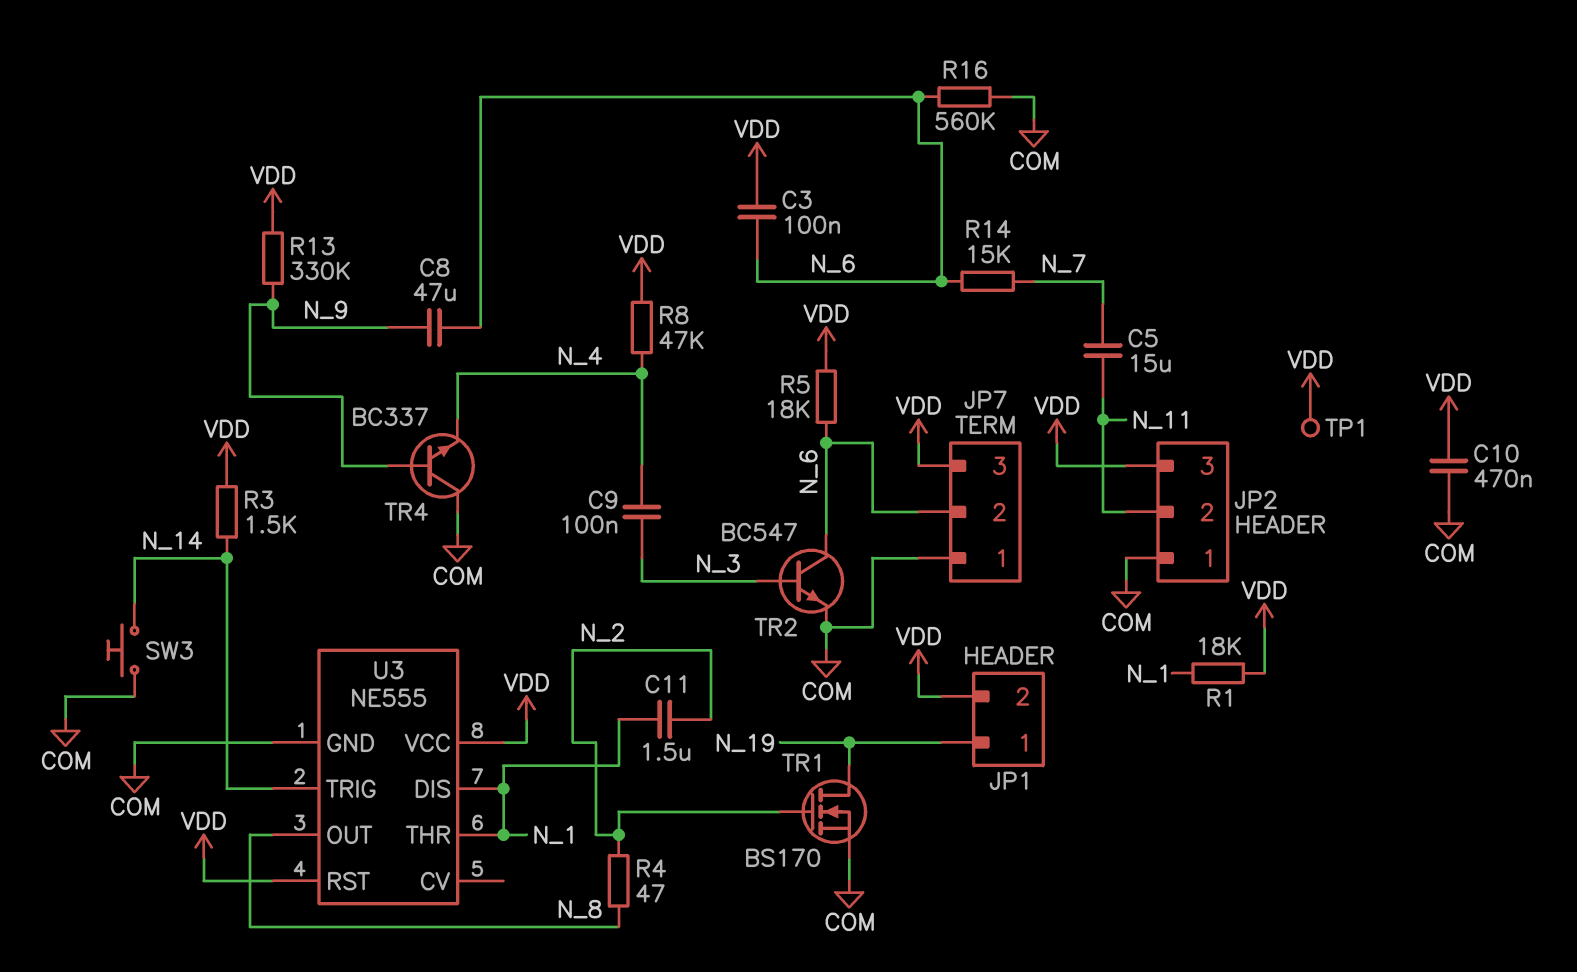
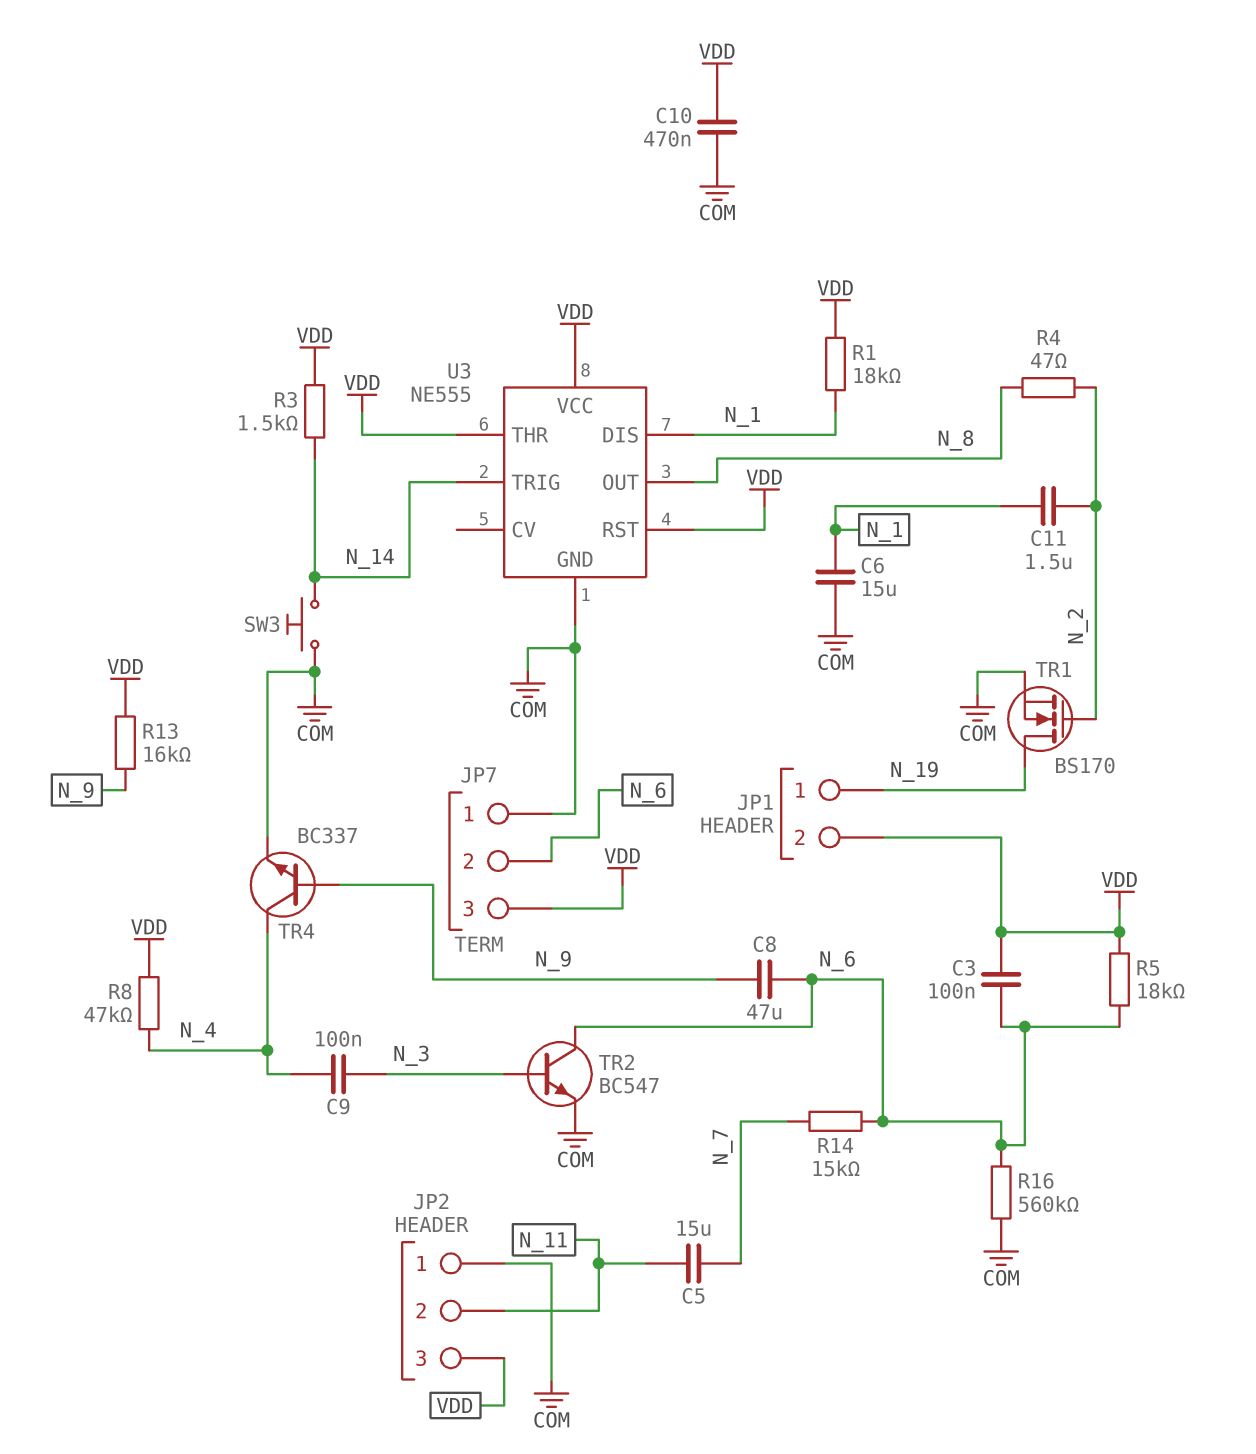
C6: none -> 15uF (COM, N_1)
R13: 330k (N_9, VDD) -> 16k (N_9, VDD)
TP1: test point (VDD) -> none
TR4: NPN BC337 (B N_9, C COM, E N_4) -> NPN BC337 (B N_9, C N_4, E COM)
U3 pin THR: N_1 -> VDD

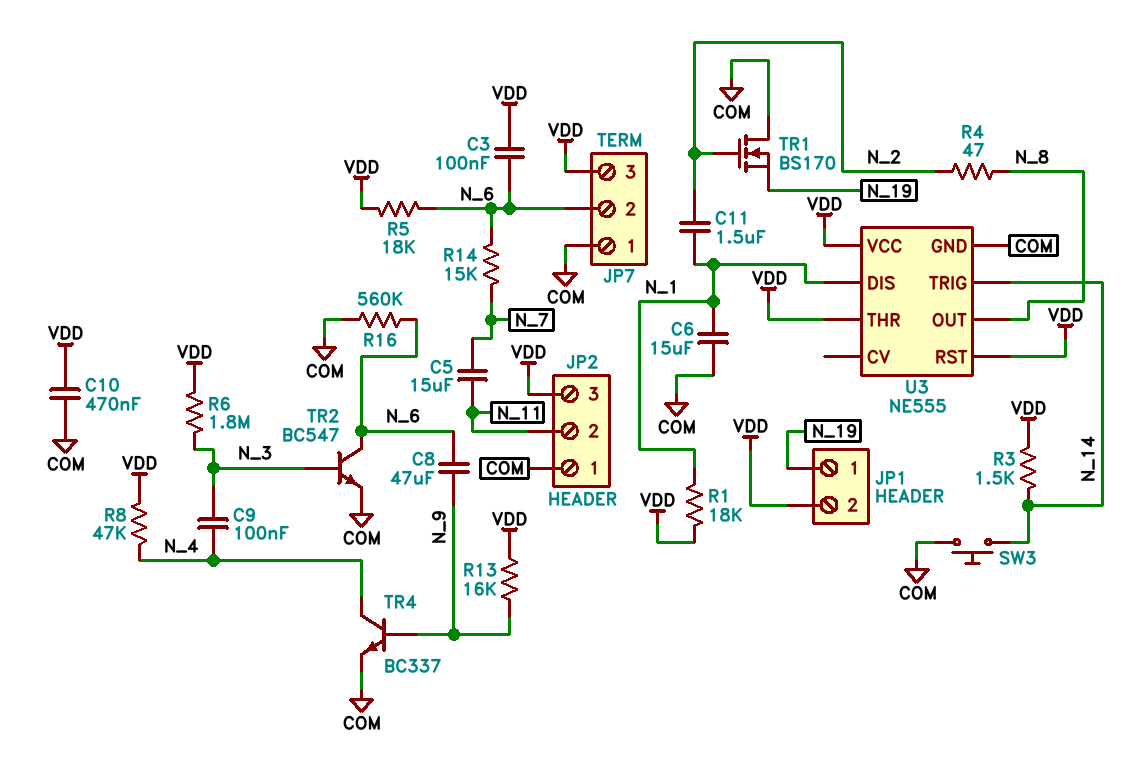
R6: none -> 1.8M (N_3, VDD)
TR1: NMOS BS170 (G N_2, D N_19, S COM) -> NMOS BS170 (G N_2, D COM, S N_19)

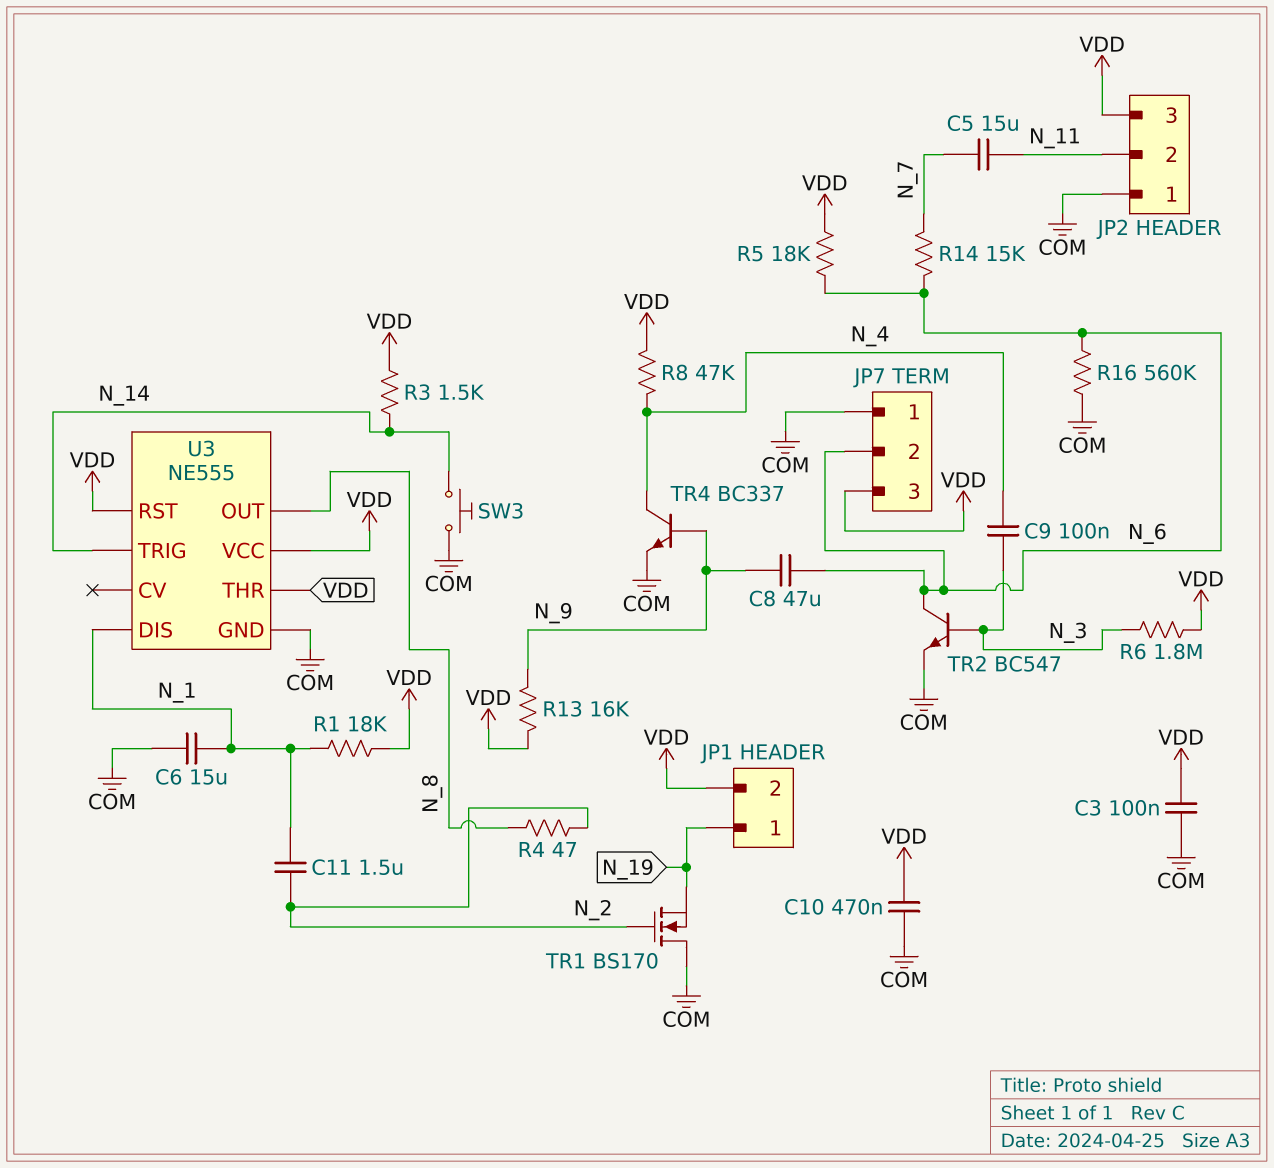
C3: 100nF (N_6, VDD) -> 100nF (COM, VDD)

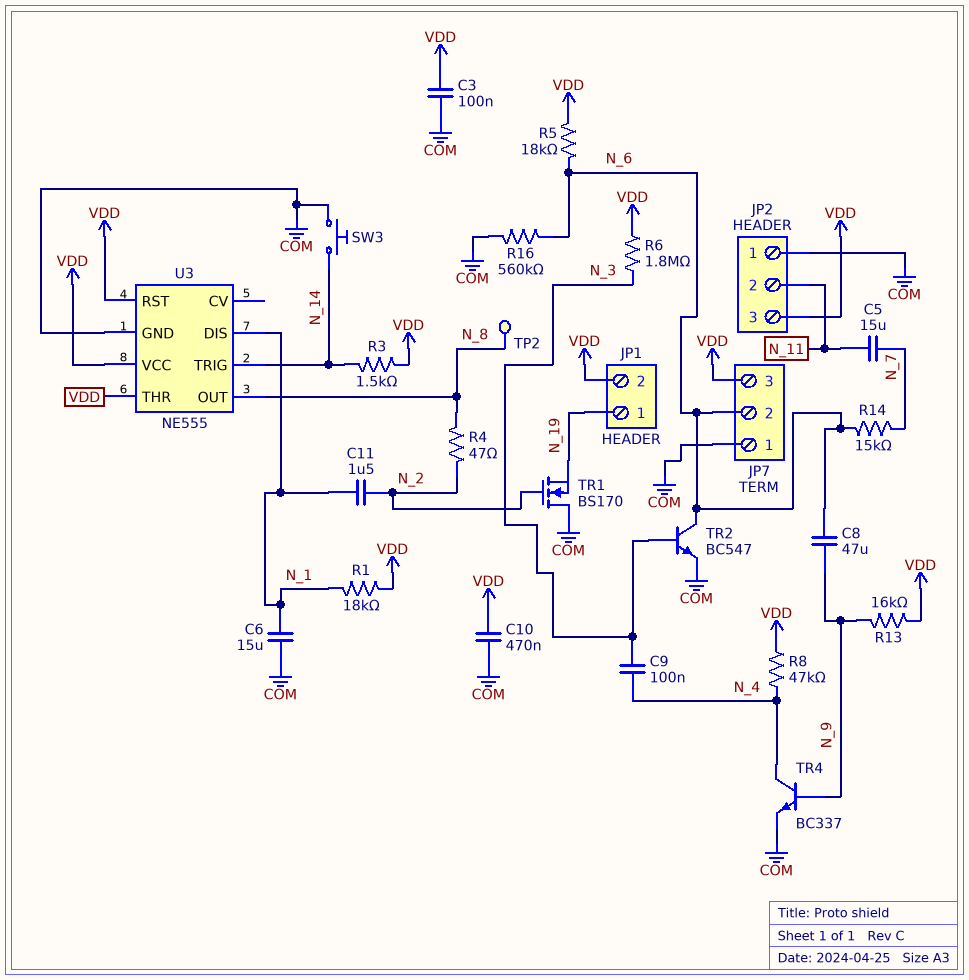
TP2: none -> test point (N_8)

